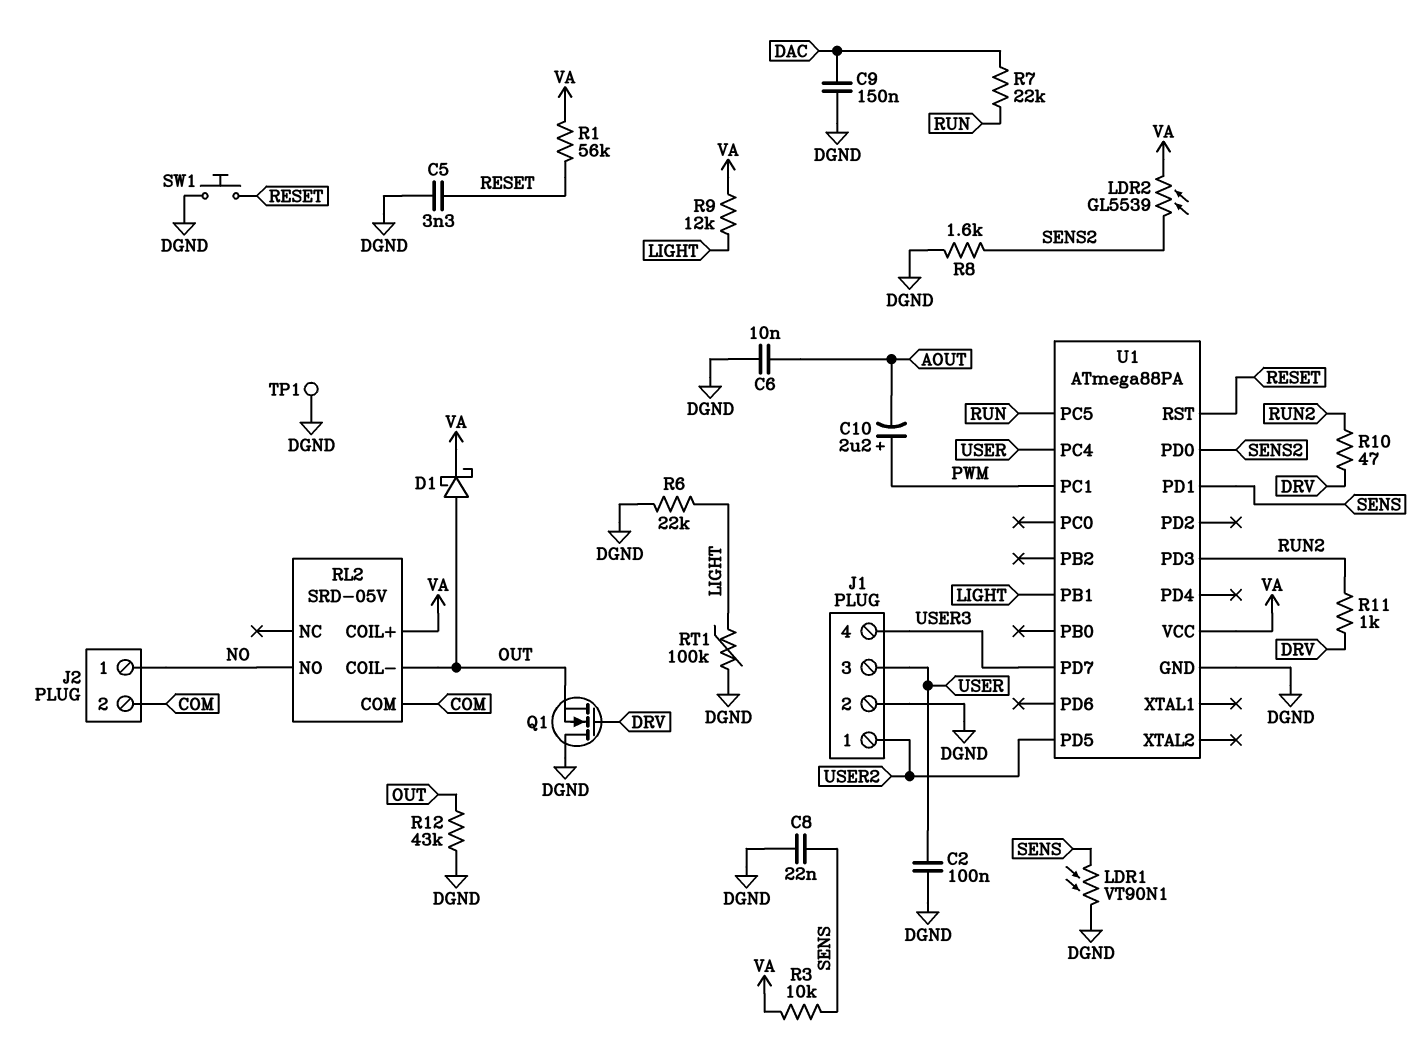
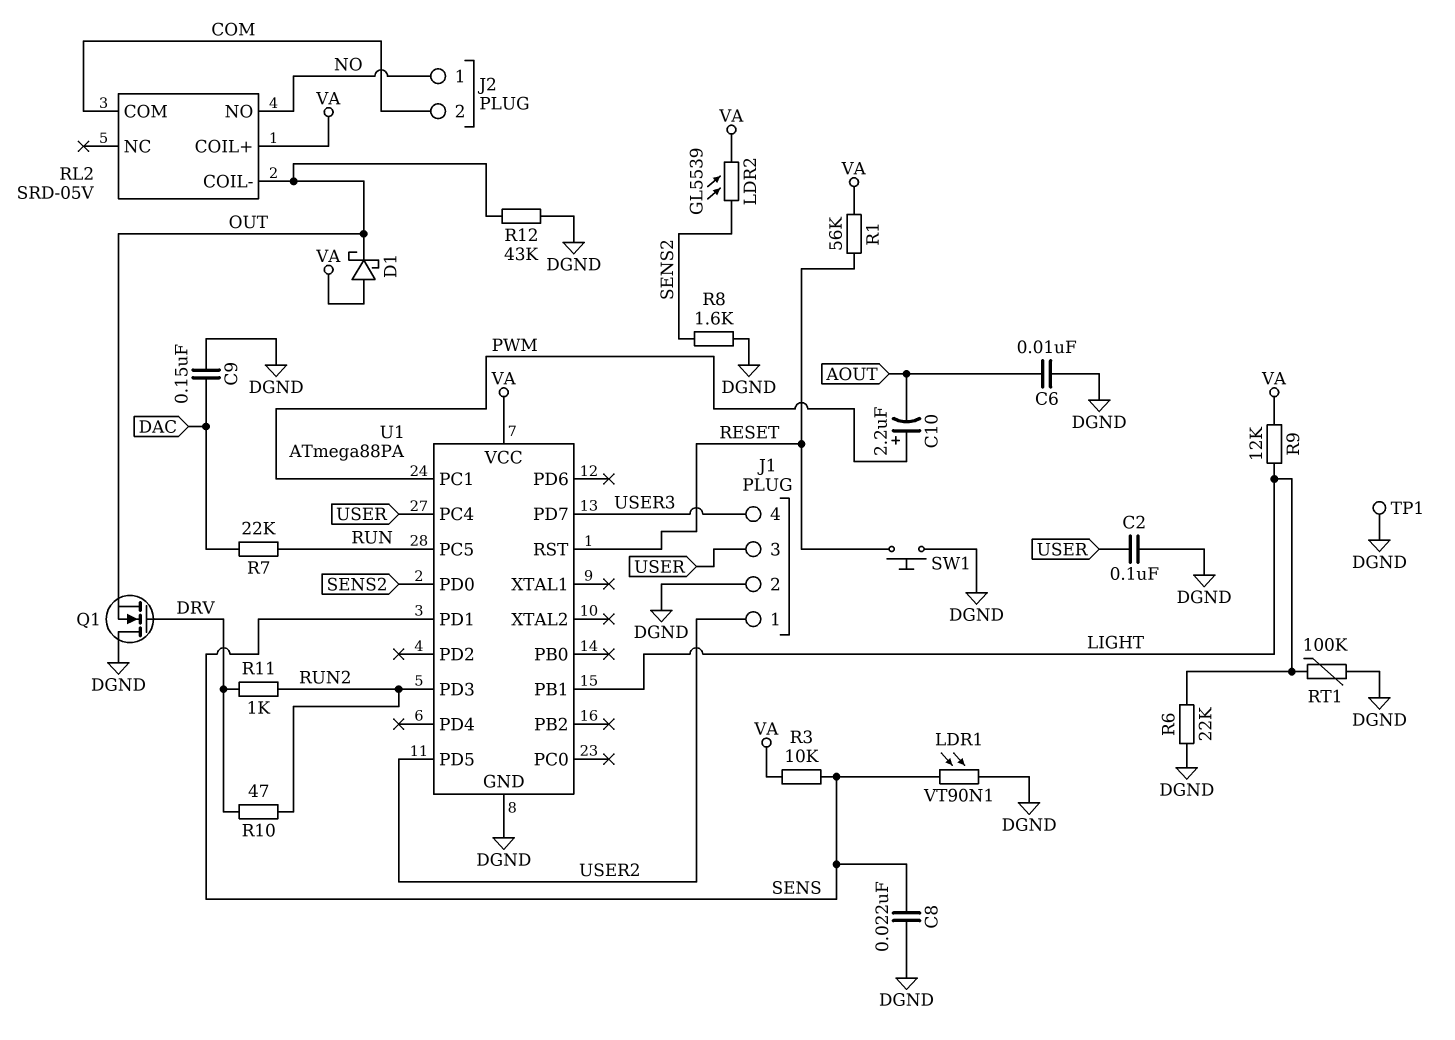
C5: 3.3nF (DGND, RESET) -> none
D1: schottky (A OUT, K VA) -> schottky (A VA, K OUT)

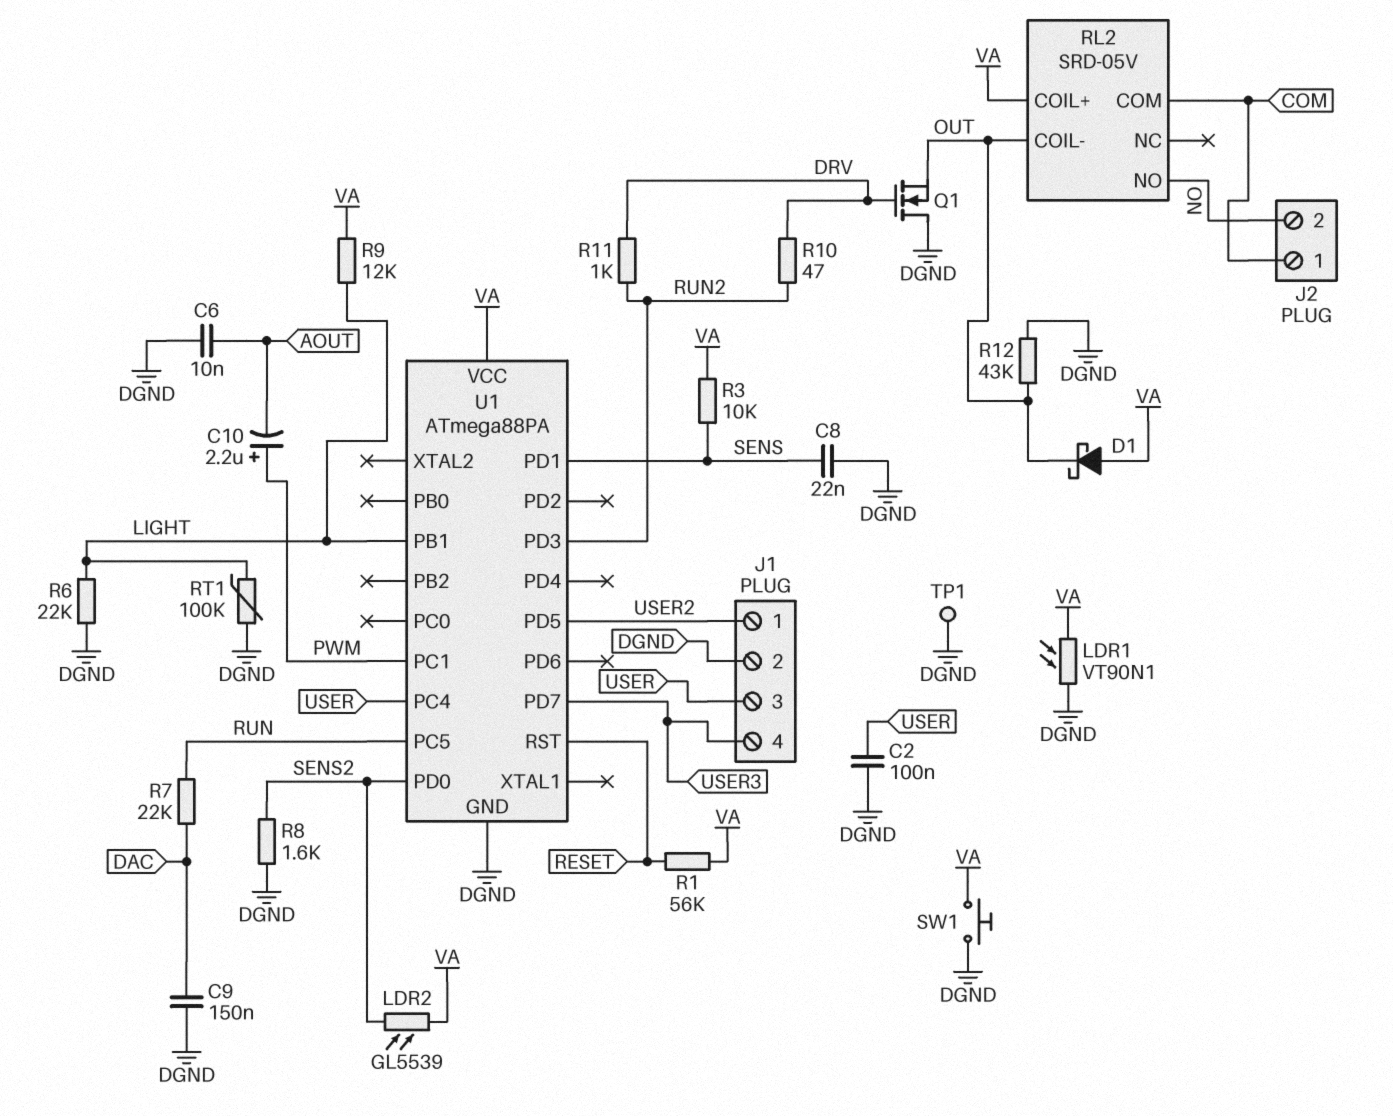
J2 pin 1: NO -> COM
J2 pin 2: COM -> NO
LDR1: VT90N1 (DGND, SENS) -> VT90N1 (DGND, VA)
SW1: button (DGND, RESET) -> button (DGND, VA)

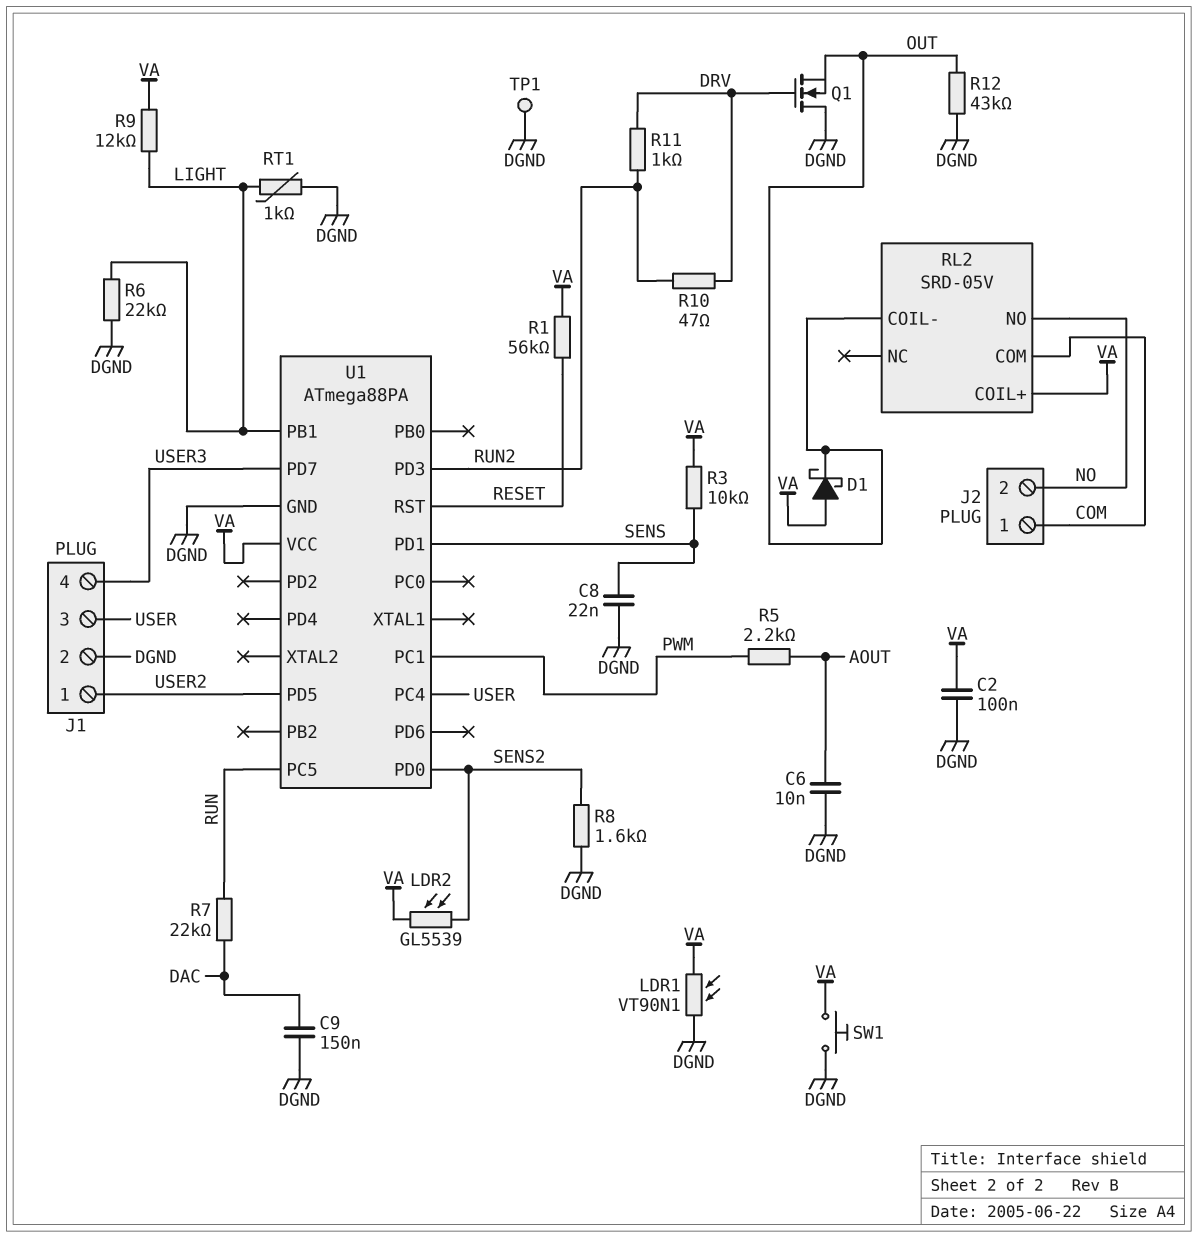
C2: 100nF (DGND, USER) -> 100nF (DGND, VA)
C10: 2.2uF (plus PWM, minus AOUT) -> none
R5: none -> 2.2k (AOUT, PWM)
RT1: 100k (DGND, LIGHT) -> 1k (DGND, LIGHT)

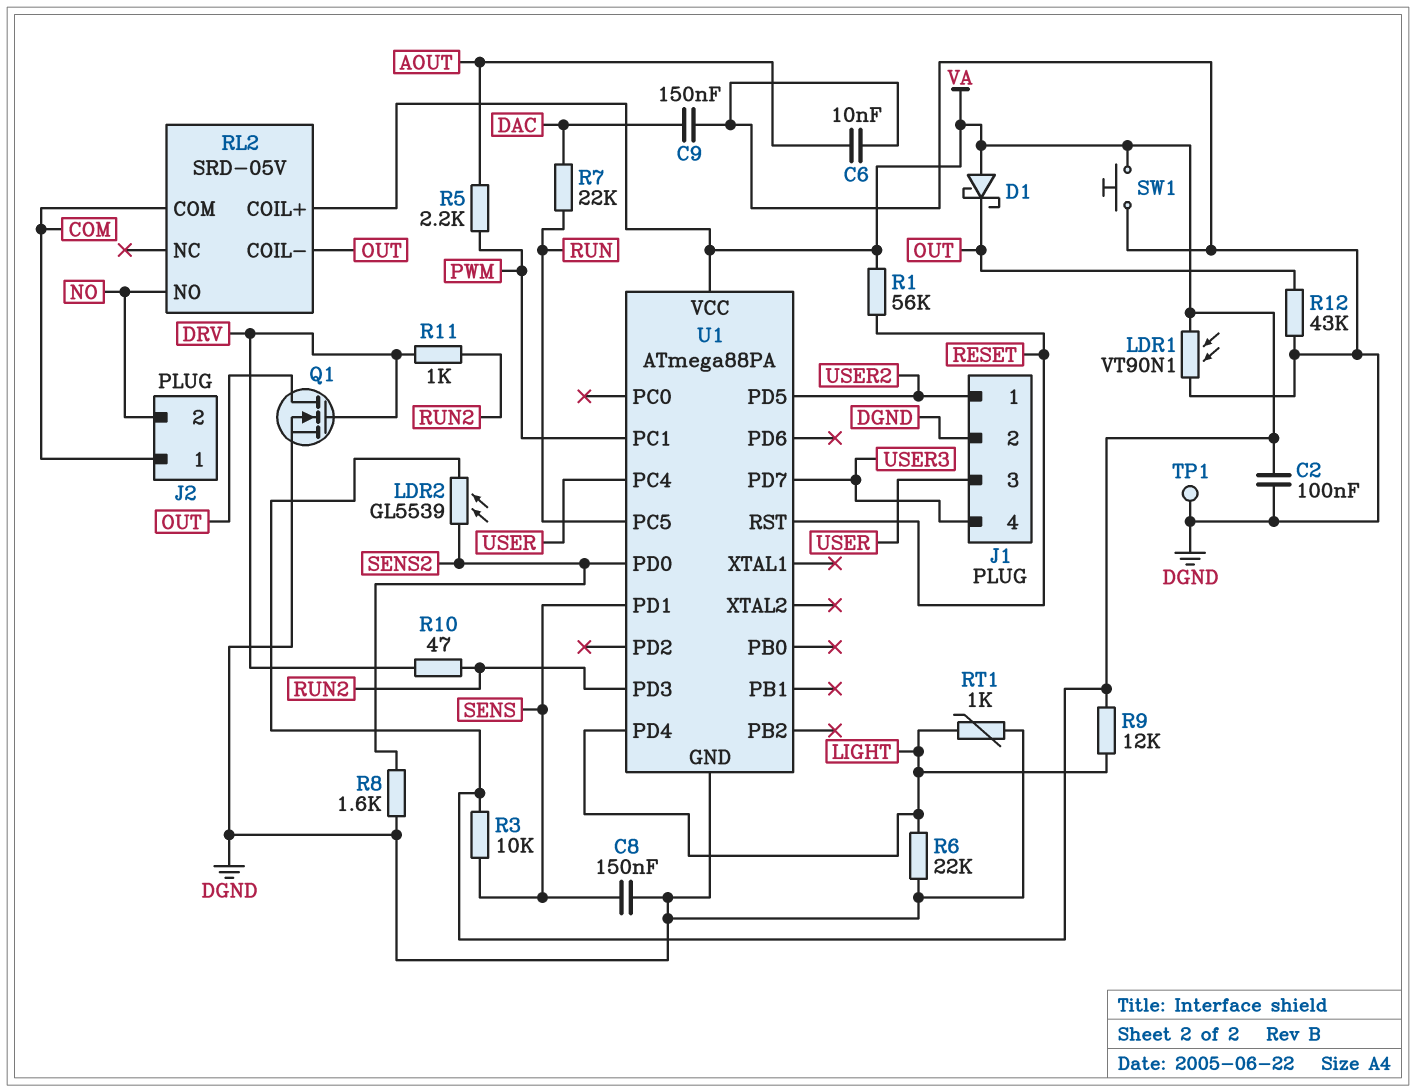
C8: 22nF (DGND, SENS) -> 150nF (DGND, SENS)
Q1: NMOS (G DRV, D DGND, S OUT) -> NMOS (G DRV, D OUT, S DGND)
U1 pin PB1: LIGHT -> none
U1 pin PD4: none -> LIGHT

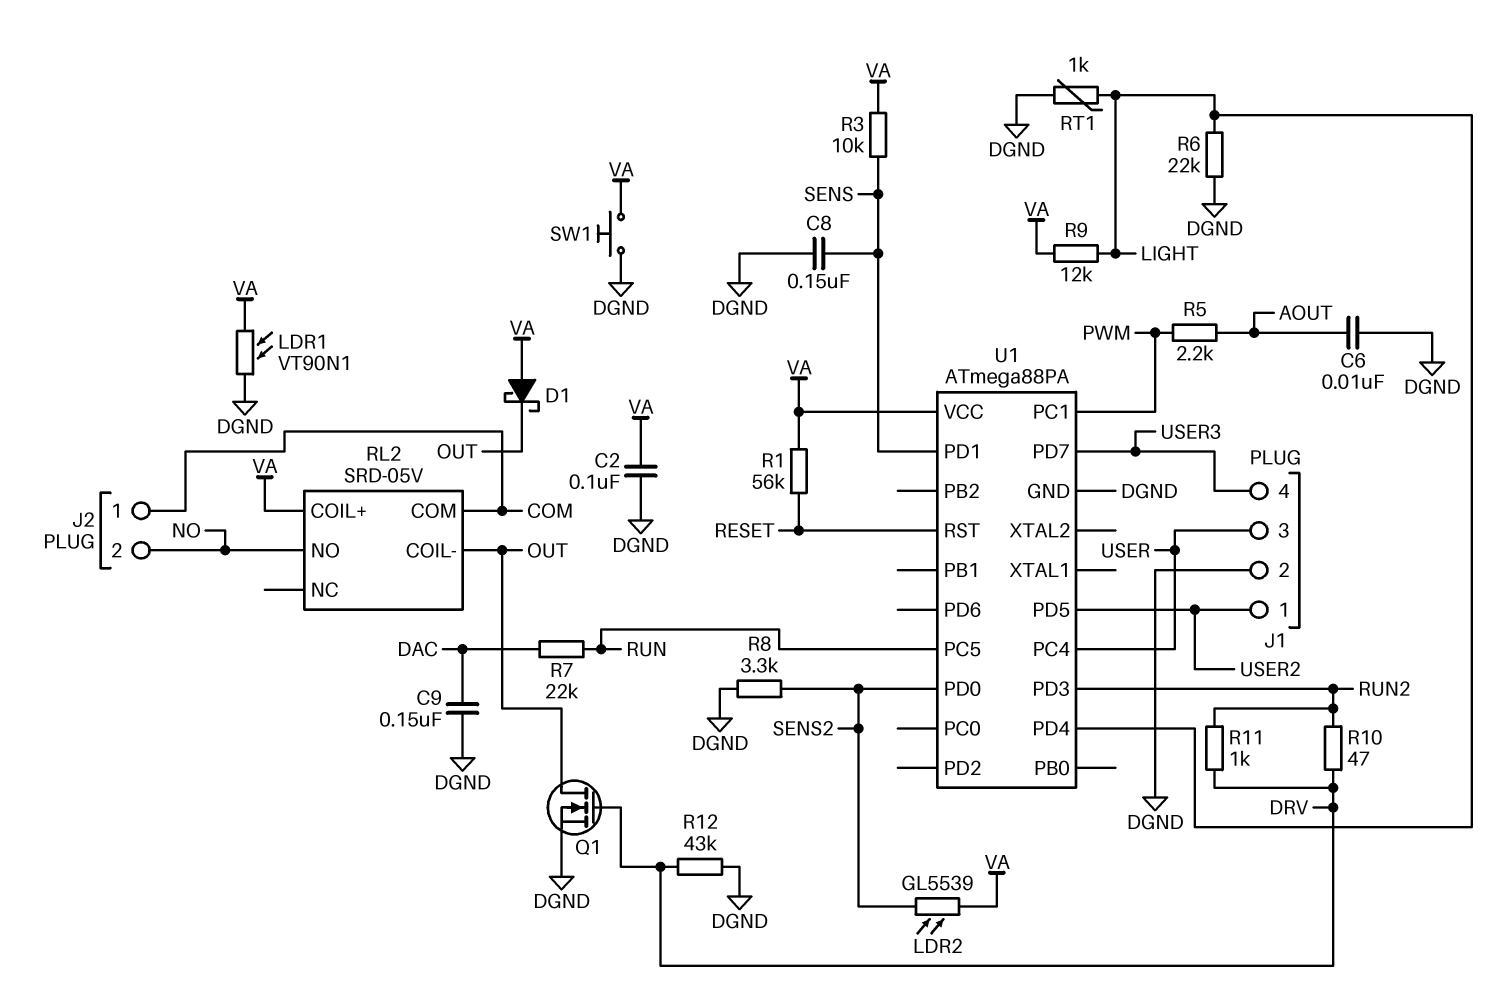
R8: 1.6k (DGND, SENS2) -> 3.3k (DGND, SENS2)
R12: 43k (DGND, OUT) -> 43k (DGND, DRV)
TP1: test point (DGND) -> none

